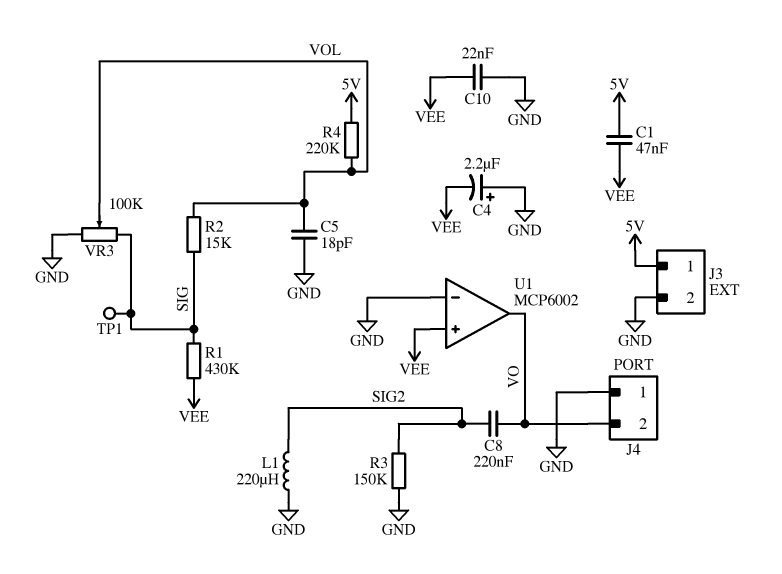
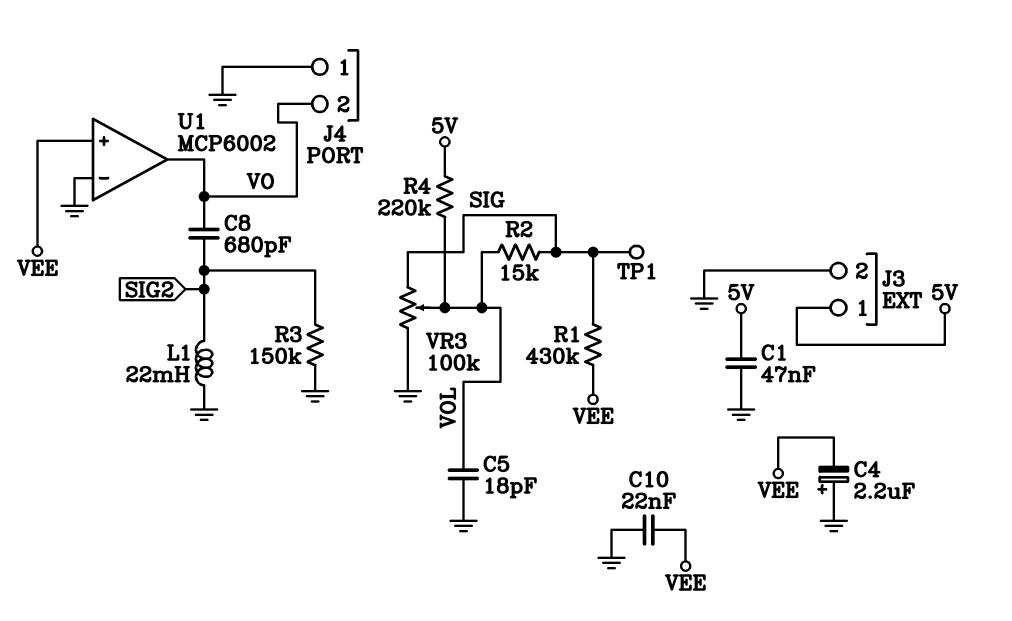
C1: 47nF (5V, VEE) -> 47nF (5V, GND)
C8: 220nF (SIG2, VO) -> 680pF (SIG2, VO)
L1: 220uH (GND, SIG2) -> 22mH (GND, SIG2)

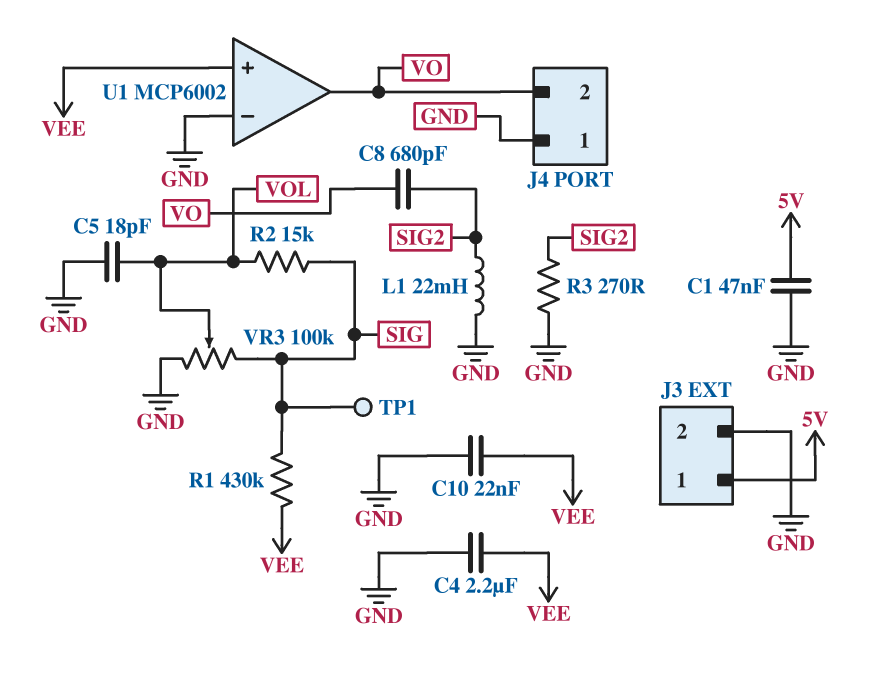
C4: 2.2uF (plus GND, minus VEE) -> 2.2uF (GND, VEE)
R3: 150k (GND, SIG2) -> 270 (GND, SIG2)
R4: 220k (5V, VOL) -> none

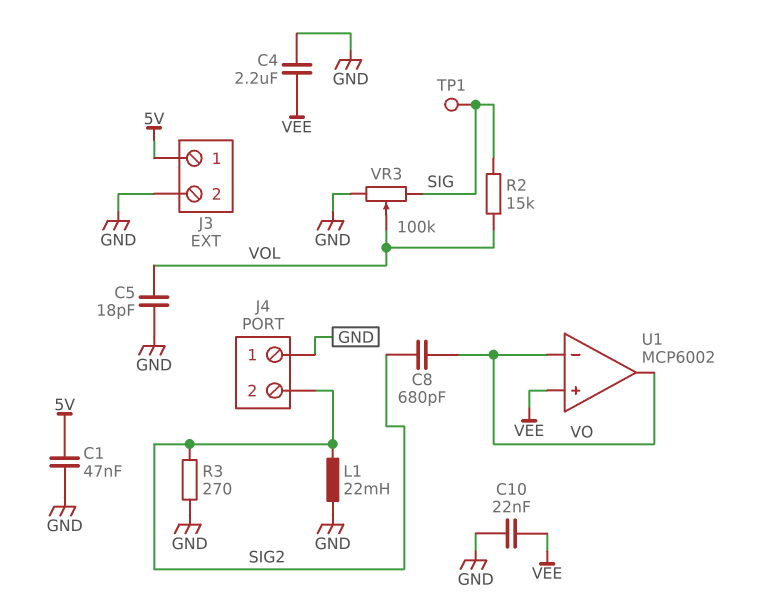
J4 pin 2: VO -> SIG2
R1: 430k (SIG, VEE) -> none
U1 pin in-: GND -> VO

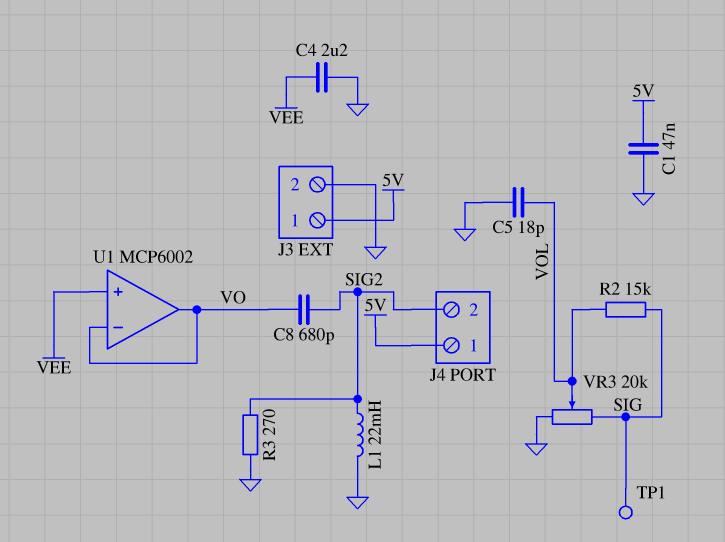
C10: 22nF (GND, VEE) -> none
J4 pin 1: GND -> 5V
VR3: 100k (GND, SIG, wiper VOL) -> 20k (GND, SIG, wiper VOL)

